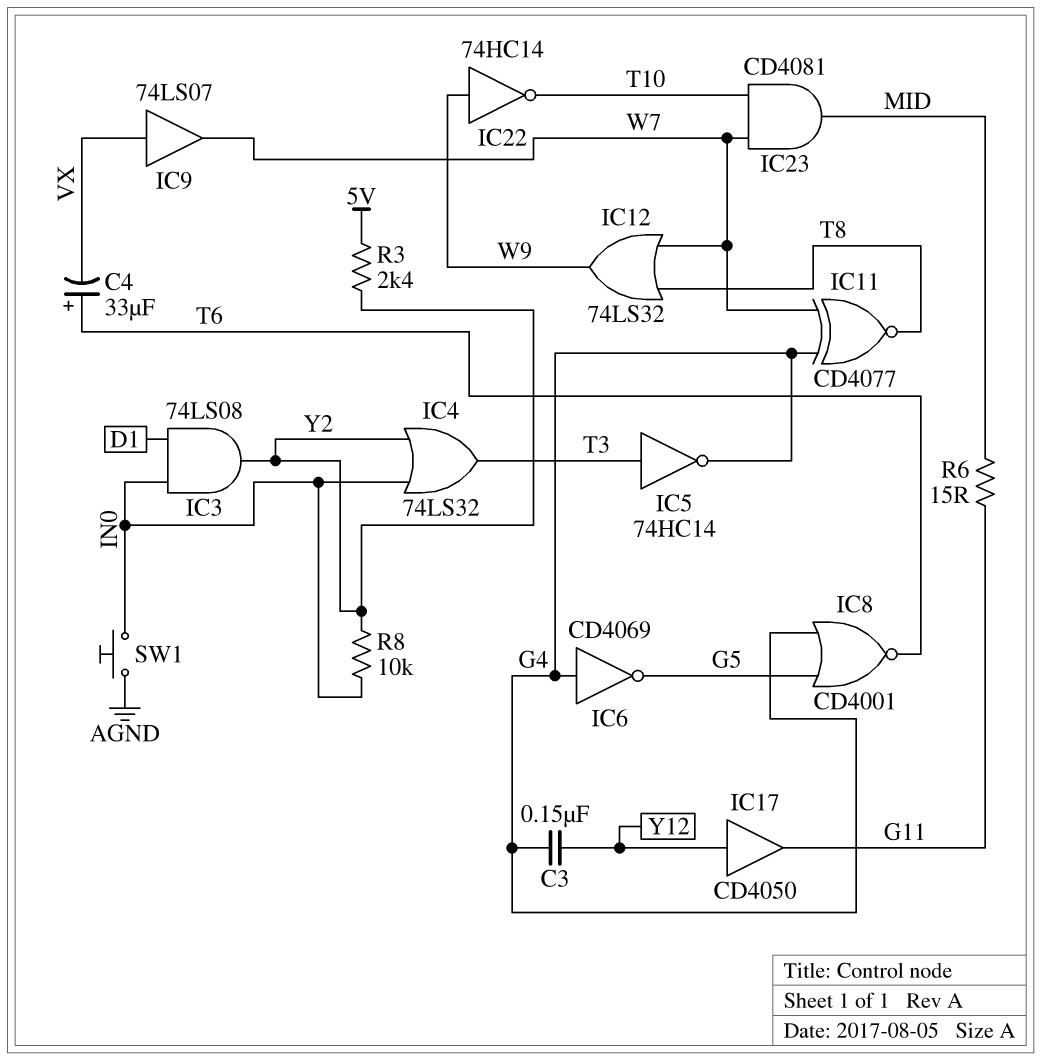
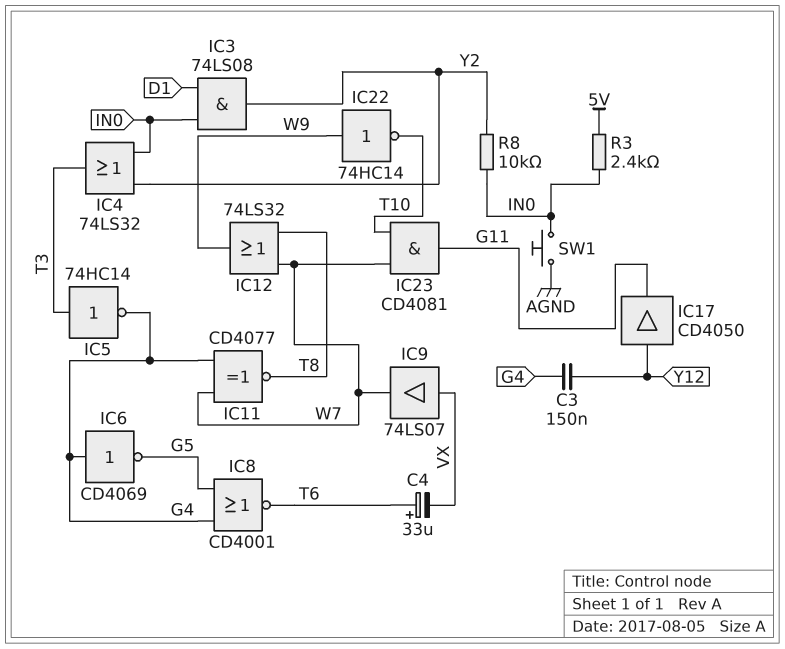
IC23: AND CD4081 (in T10, in W7, out MID) -> AND CD4081 (in T10, in W7, out G11)
R3: 2.4k (5V, Y2) -> 2.4k (5V, IN0)
R6: 15 (G11, MID) -> none

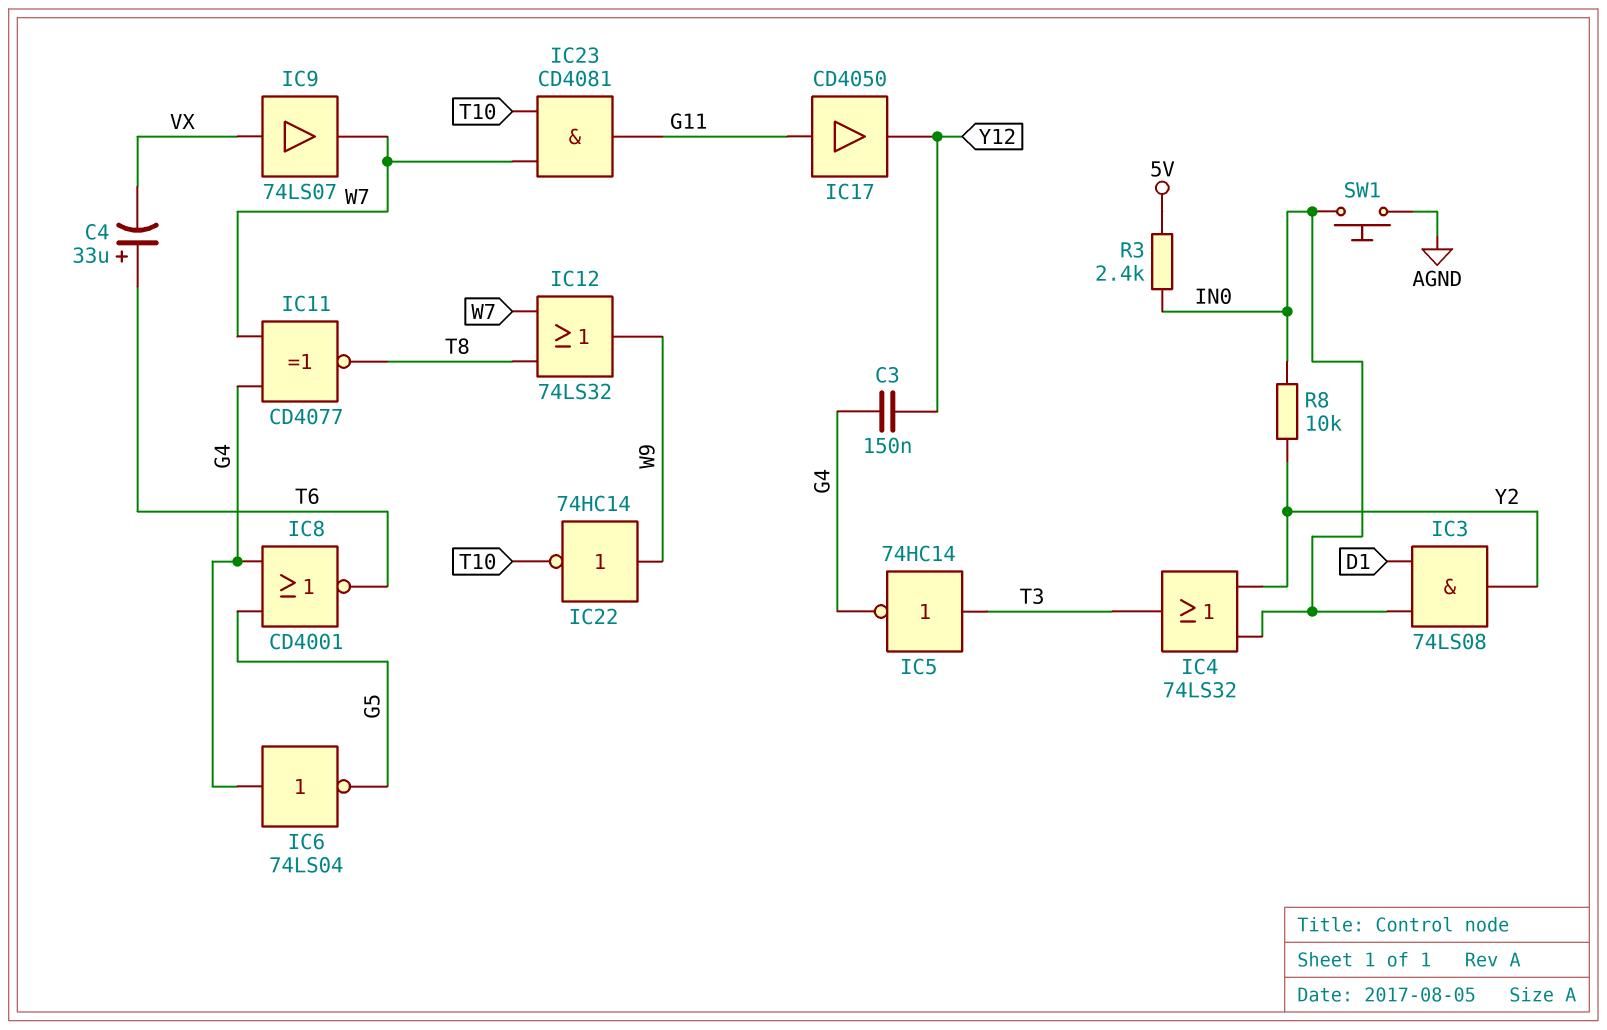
IC6: NOT CD4069 (in G4, out G5) -> NOT 74LS04 (in G4, out G5)
IC17: buffer CD4050 (in Y12, out G11) -> buffer CD4050 (in G11, out Y12)

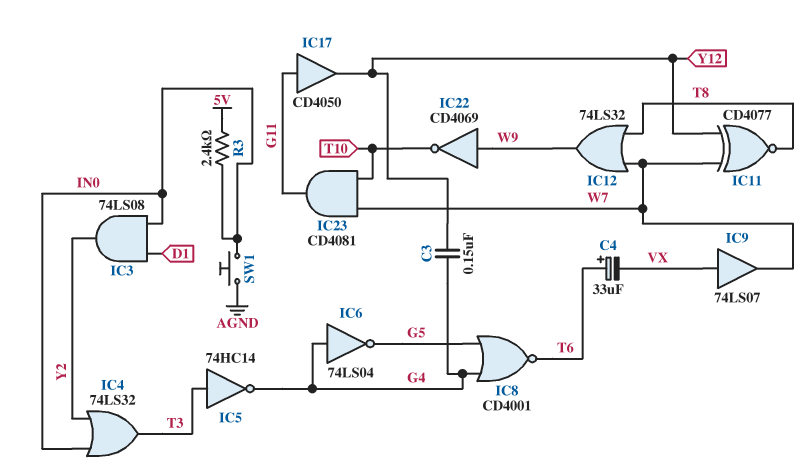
IC11: XNOR CD4077 (in G4, in W7, out T8) -> XNOR CD4077 (in W7, in Y12, out T8)
IC22: NOT 74HC14 (in W9, out T10) -> NOT CD4069 (in W9, out T10)
R8: 10k (IN0, Y2) -> none

